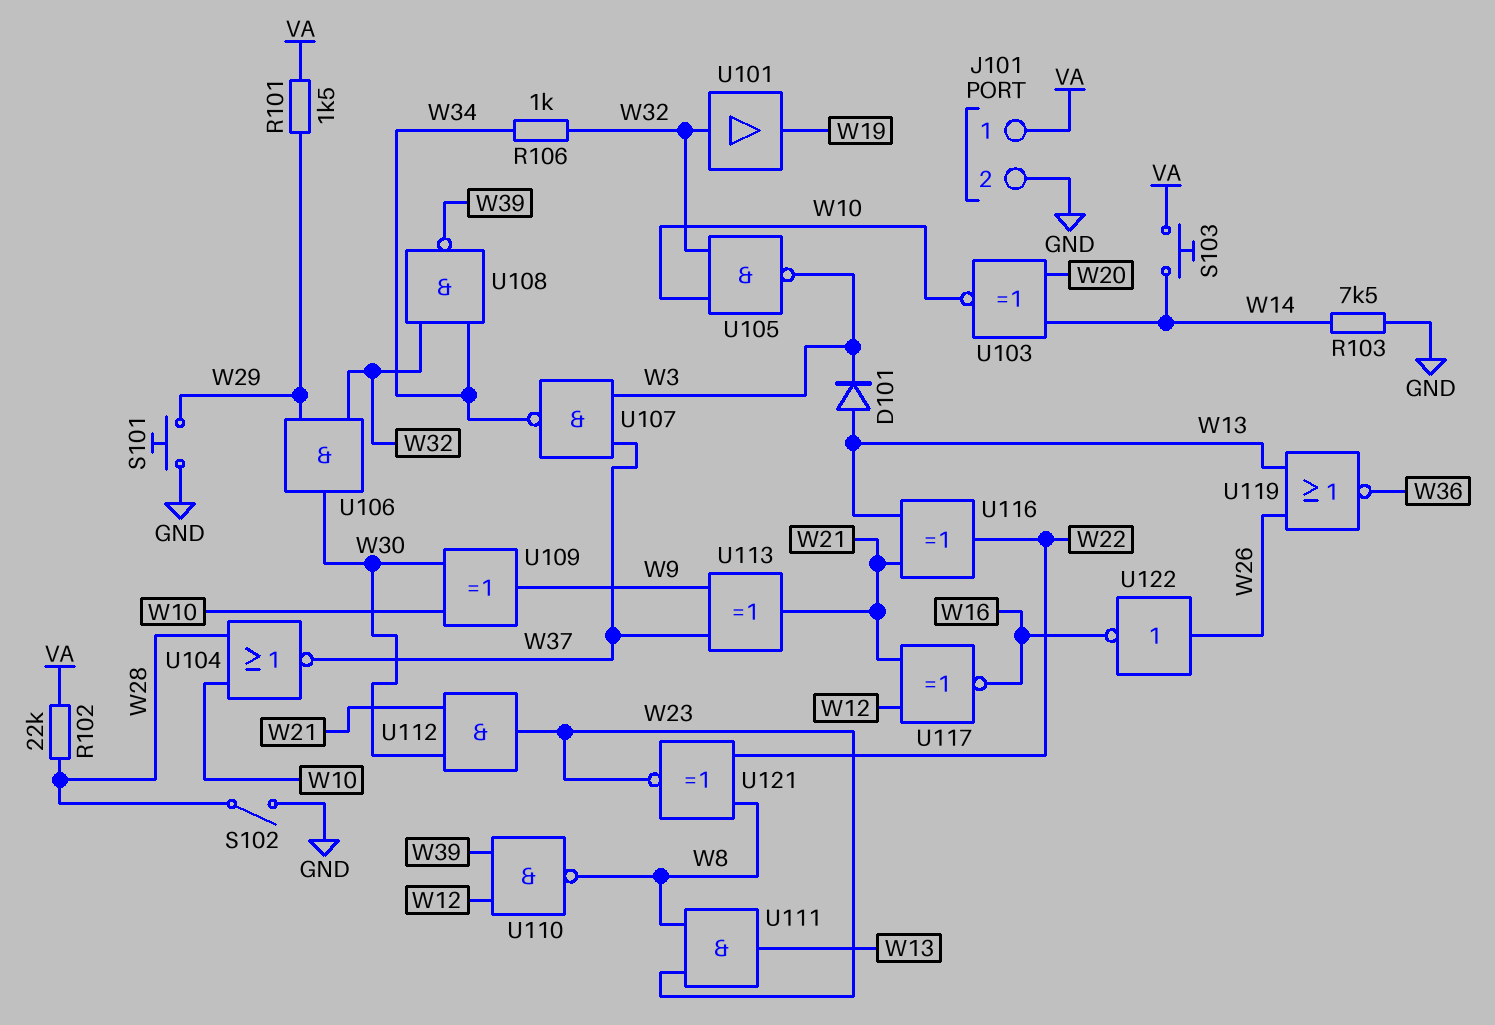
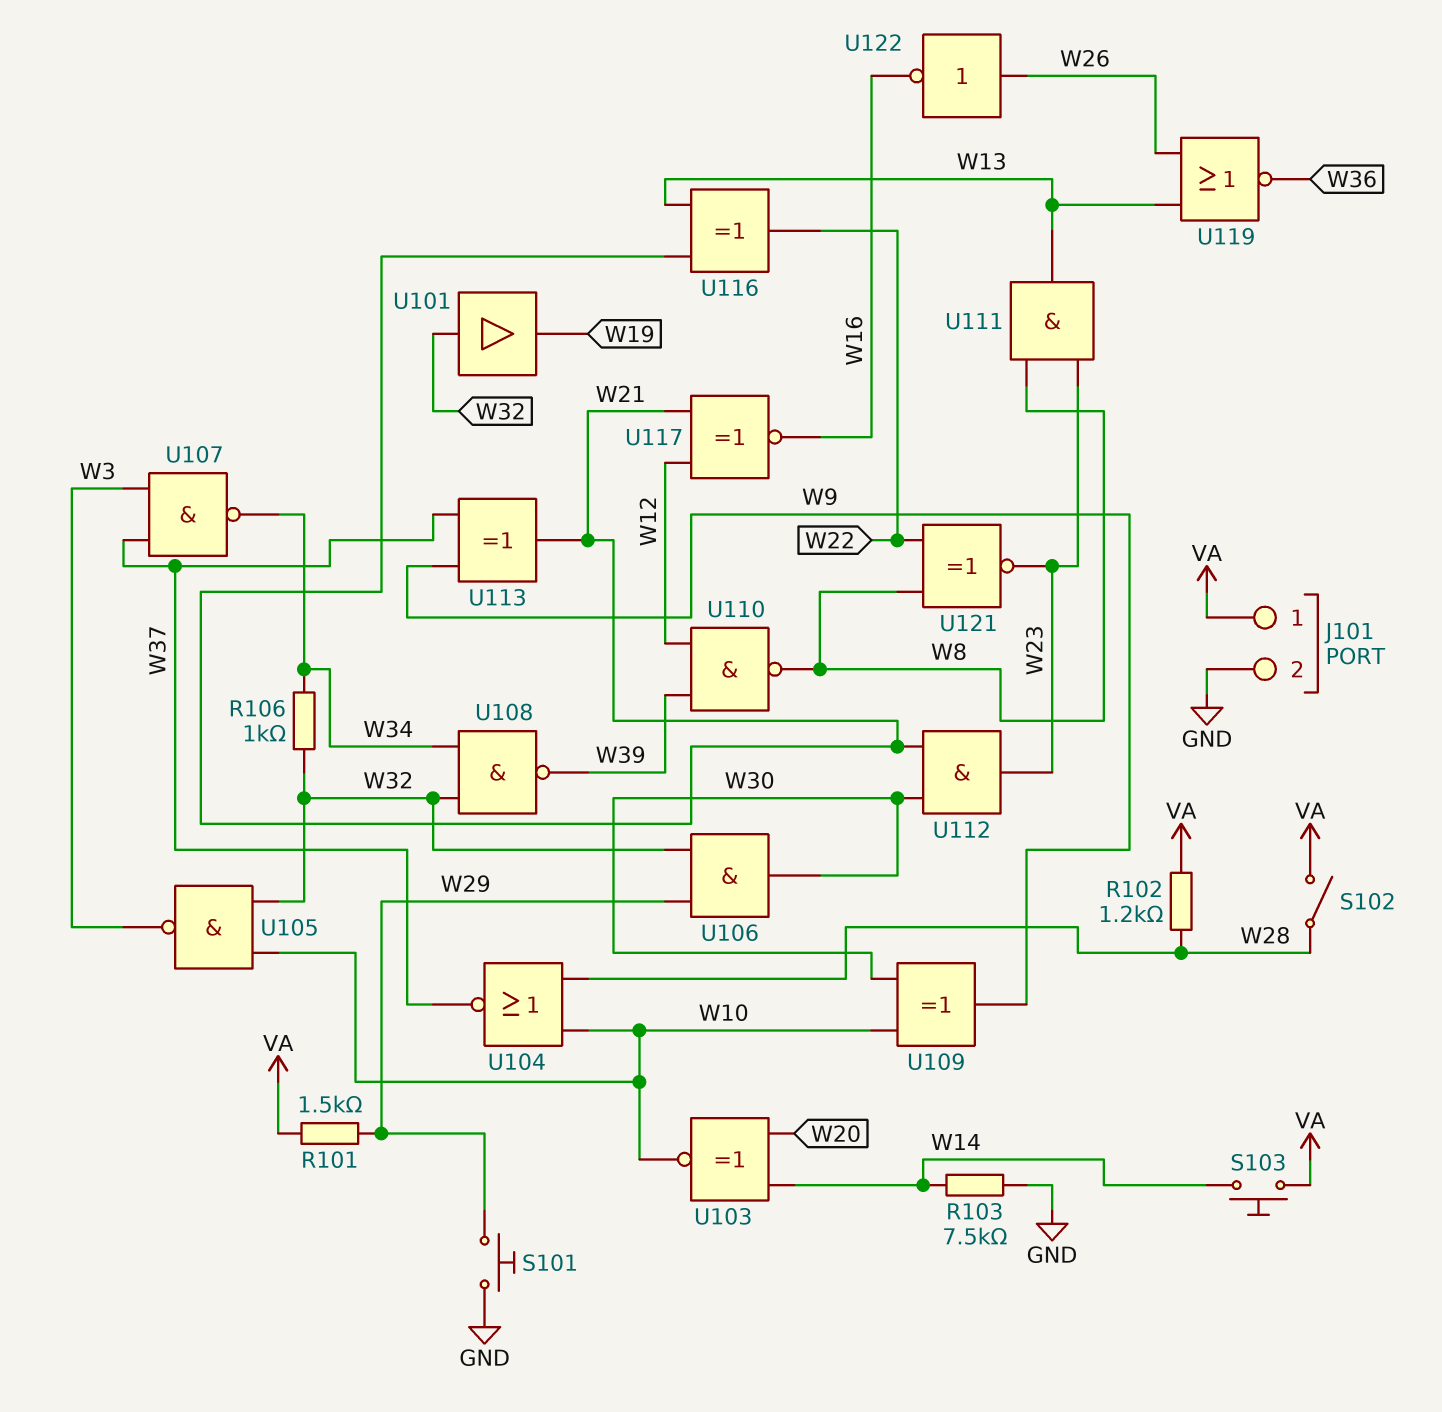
D101: diode (A W13, K W3) -> none
R102: 22k (VA, W28) -> 1.2k (VA, W28)
S102: switch (GND, W28) -> switch (VA, W28)

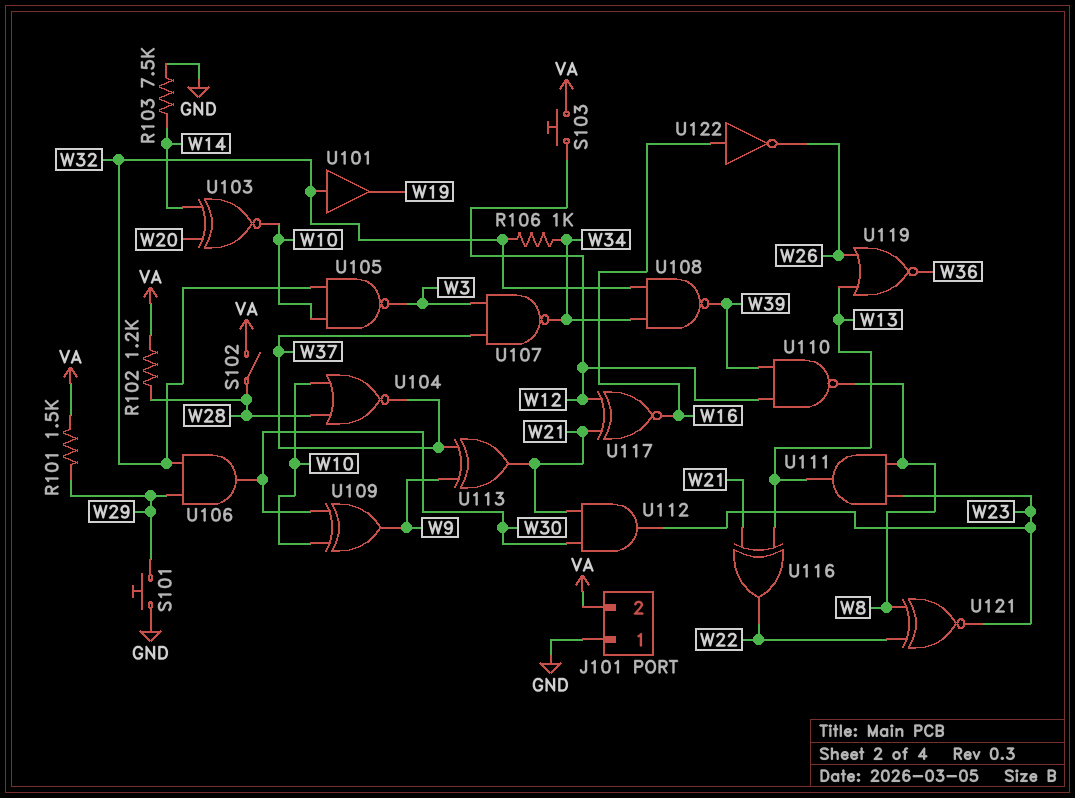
J101 pin 1: VA -> GND
J101 pin 2: GND -> VA
S103: button (VA, W14) -> button (VA, W12)
U122: NOT (in W26, out W16) -> NOT (in W16, out W26)

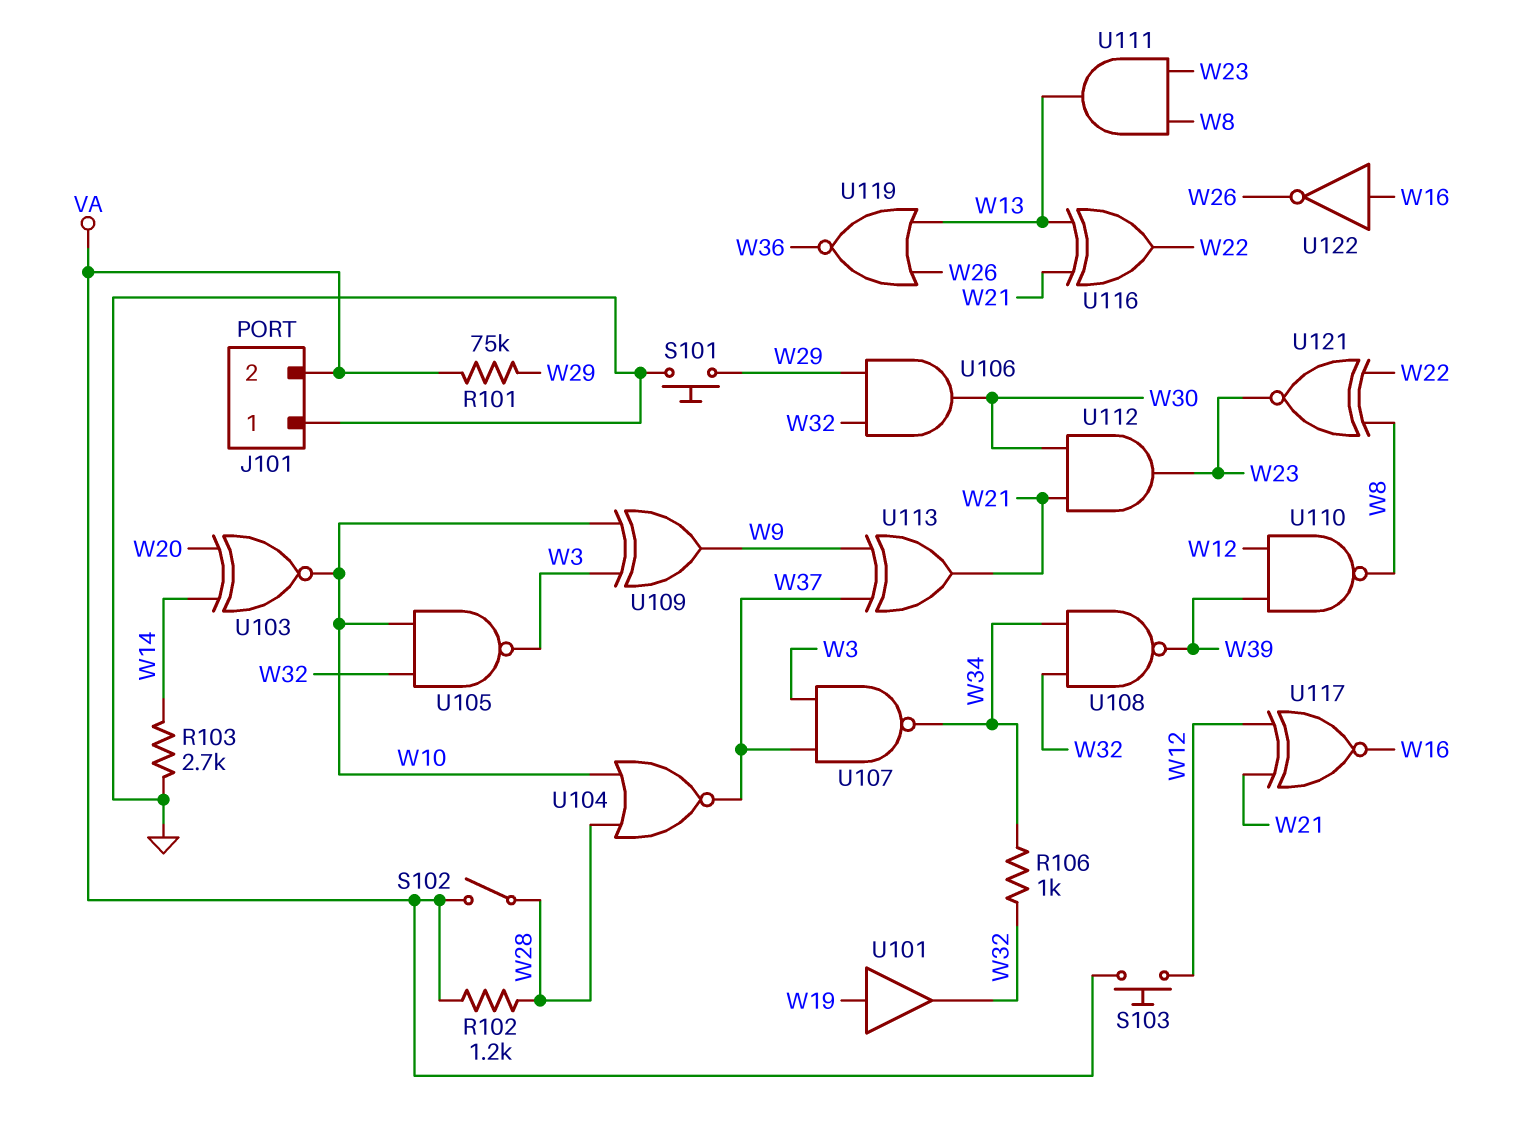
R101: 1.5k (VA, W29) -> 75k (VA, W29)
R103: 7.5k (GND, W14) -> 2.7k (GND, W14)
U101: buffer (in W32, out W19) -> buffer (in W19, out W32)
U109: XOR (in W10, in W30, out W9) -> XOR (in W3, in W10, out W9)

